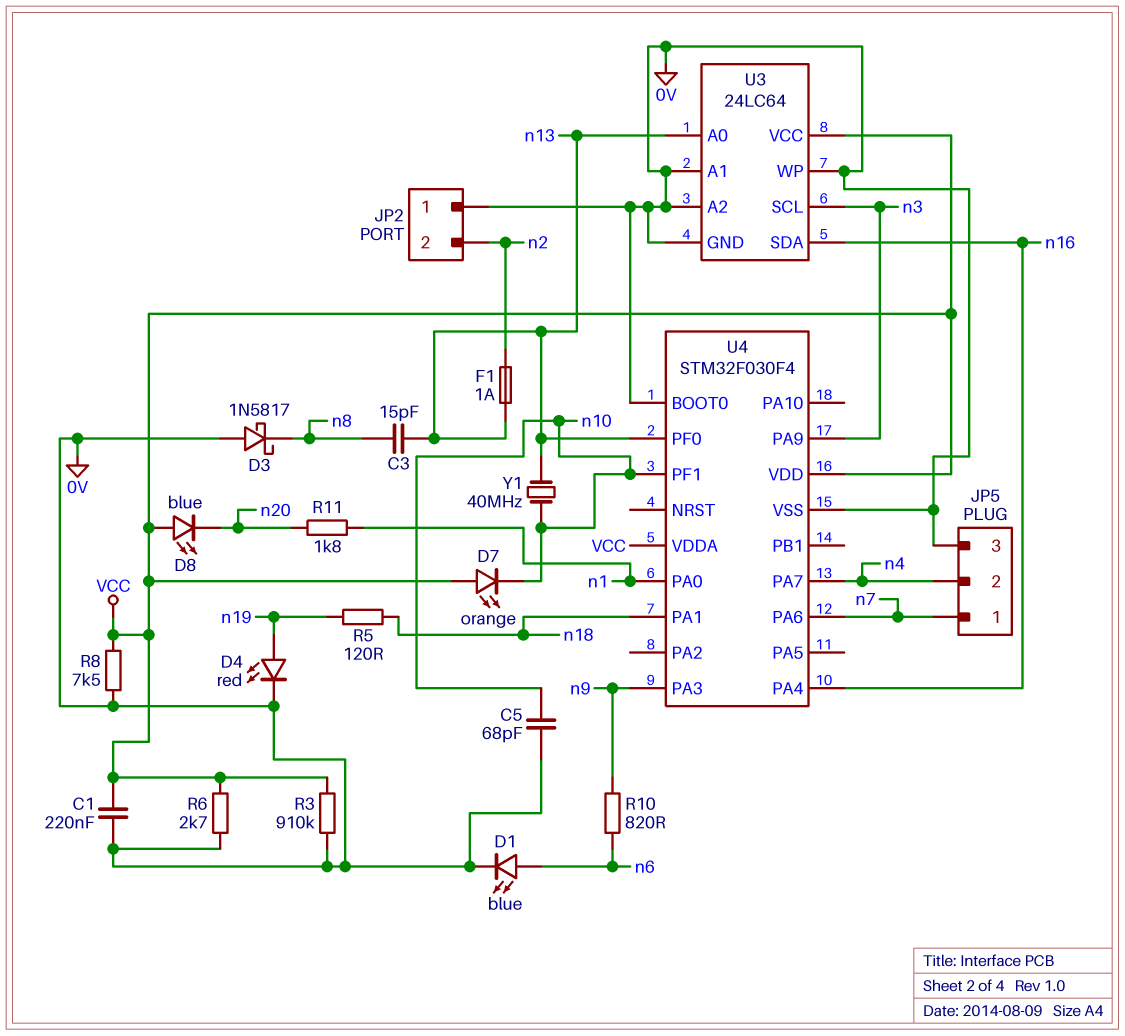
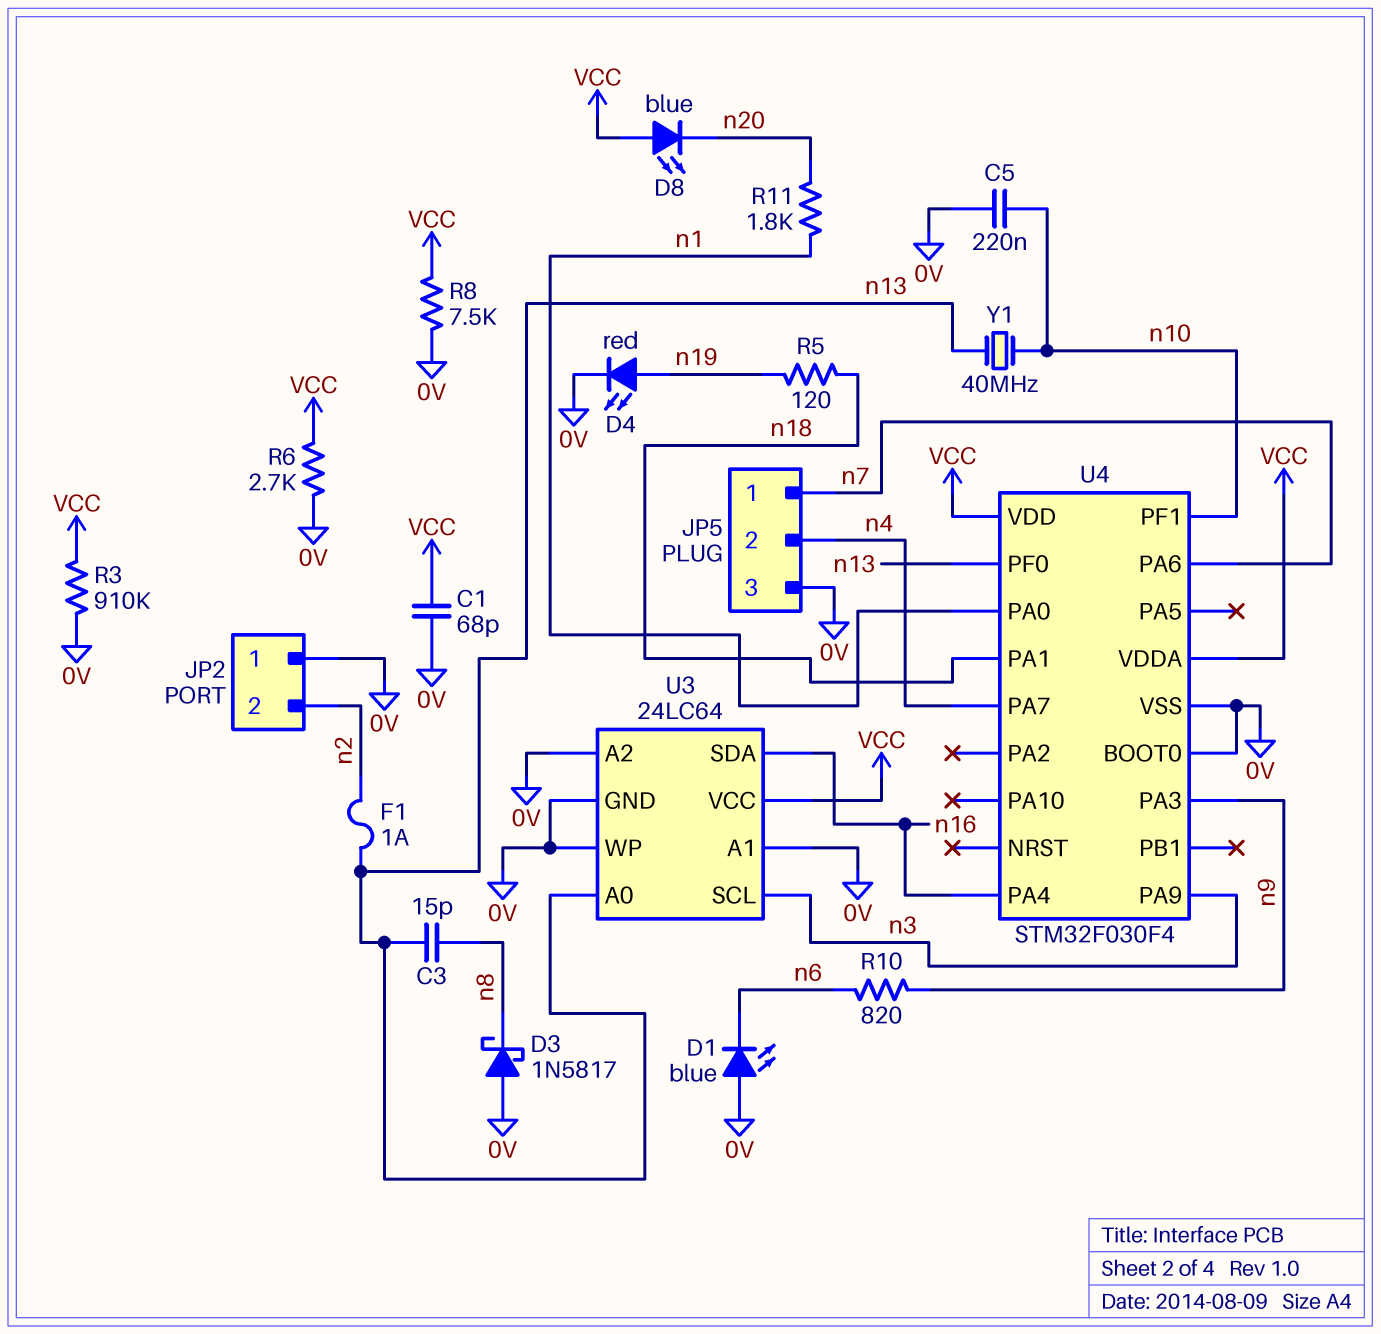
C1: 220nF (0V, VCC) -> 68pF (0V, VCC)
C5: 68pF (0V, n10) -> 220nF (0V, n10)
D1: LED blue (A n6, K 0V) -> LED blue (A 0V, K n6)
D7: LED orange (A VCC, K n10) -> none

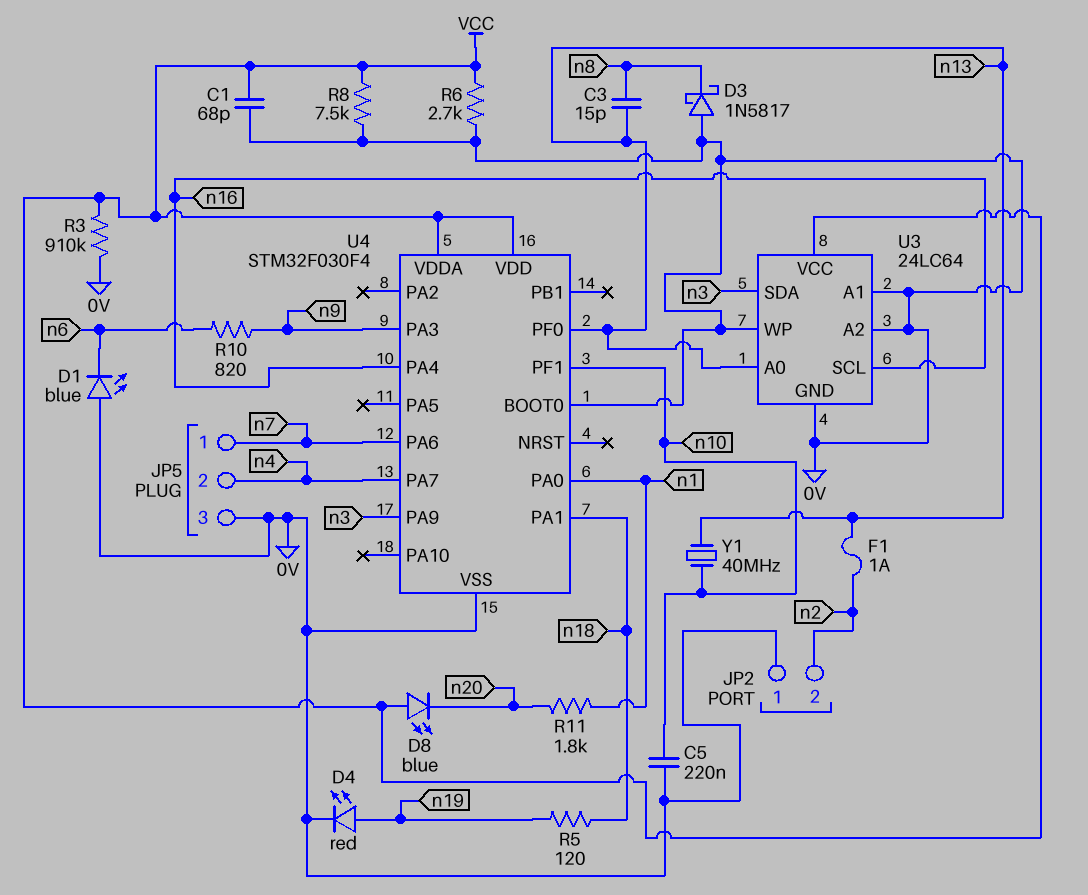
U3 pin SCL: n3 -> n16
U3 pin SDA: n16 -> n3

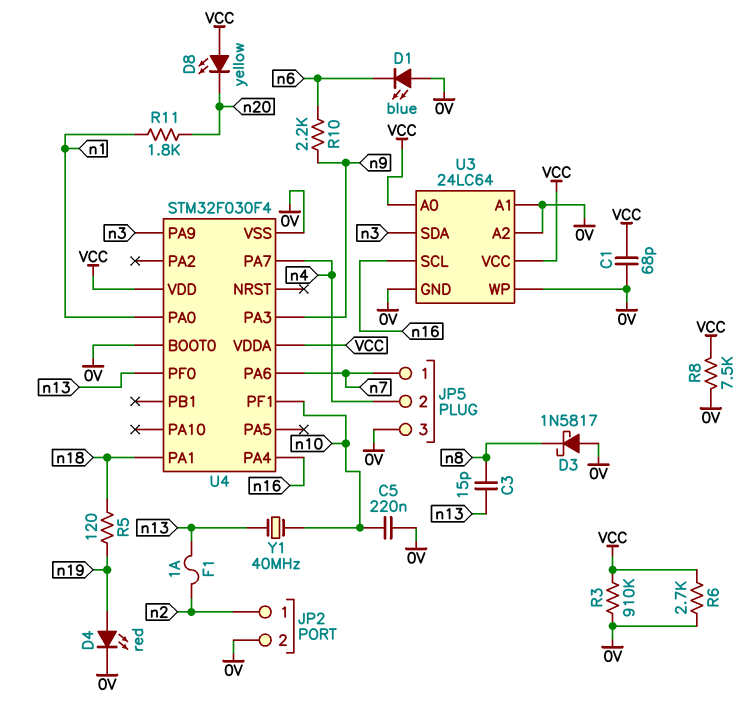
D8: LED blue (A VCC, K n20) -> LED yellow (A VCC, K n20)
JP2 pin 1: 0V -> n2
JP2 pin 2: n2 -> 0V
R10: 820 (n6, n9) -> 2.2k (n6, n9)
U3 pin A0: n13 -> VCC

